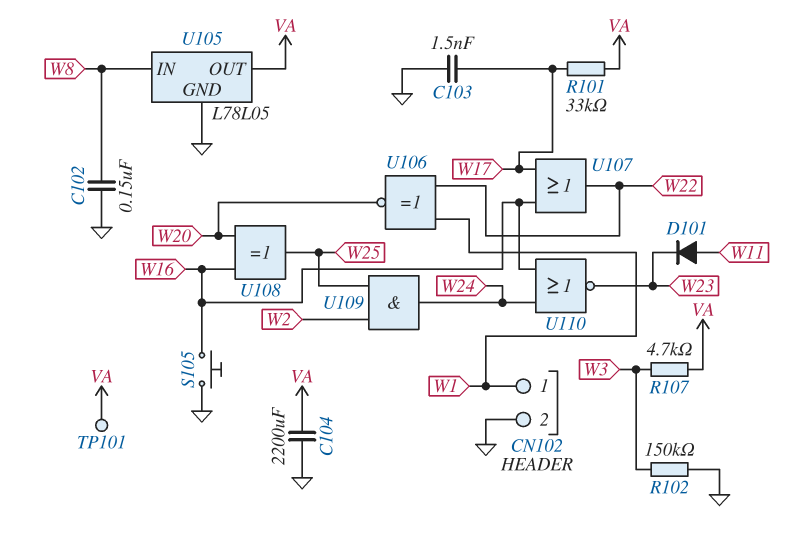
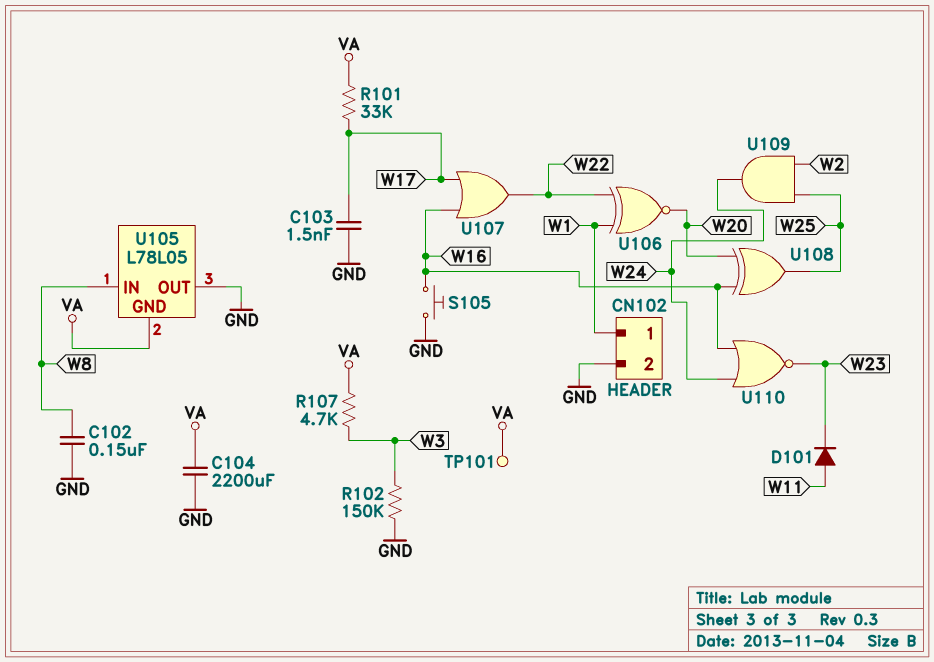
U105 pin GND: GND -> VA
U105 pin OUT: VA -> GND

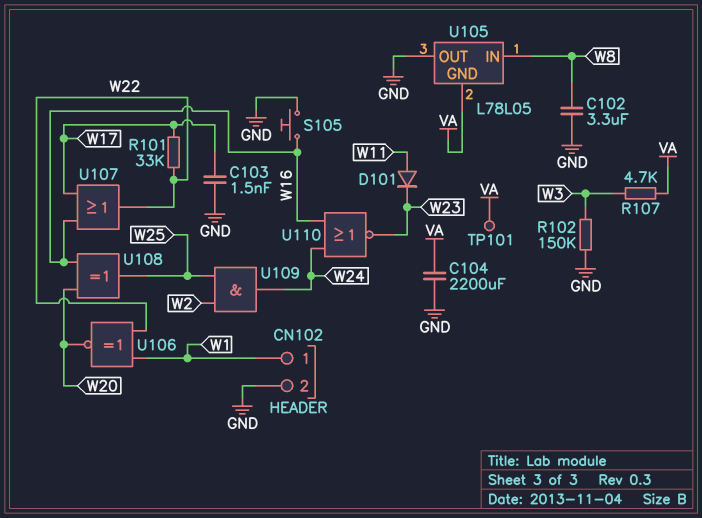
C102: 150nF (GND, W8) -> 3.3uF (GND, W8)
R101: 33k (VA, W17) -> 33k (W17, W22)

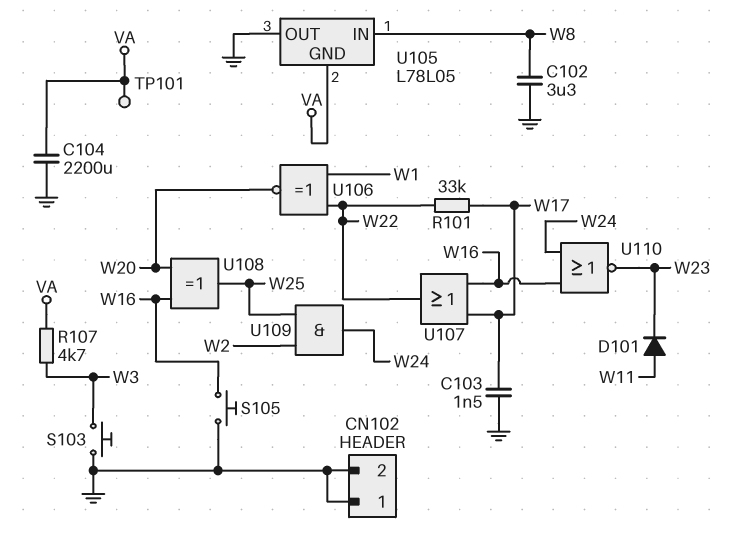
CN102 pin 1: W1 -> GND
R102: 150k (GND, W3) -> none
S103: none -> button (GND, W3)

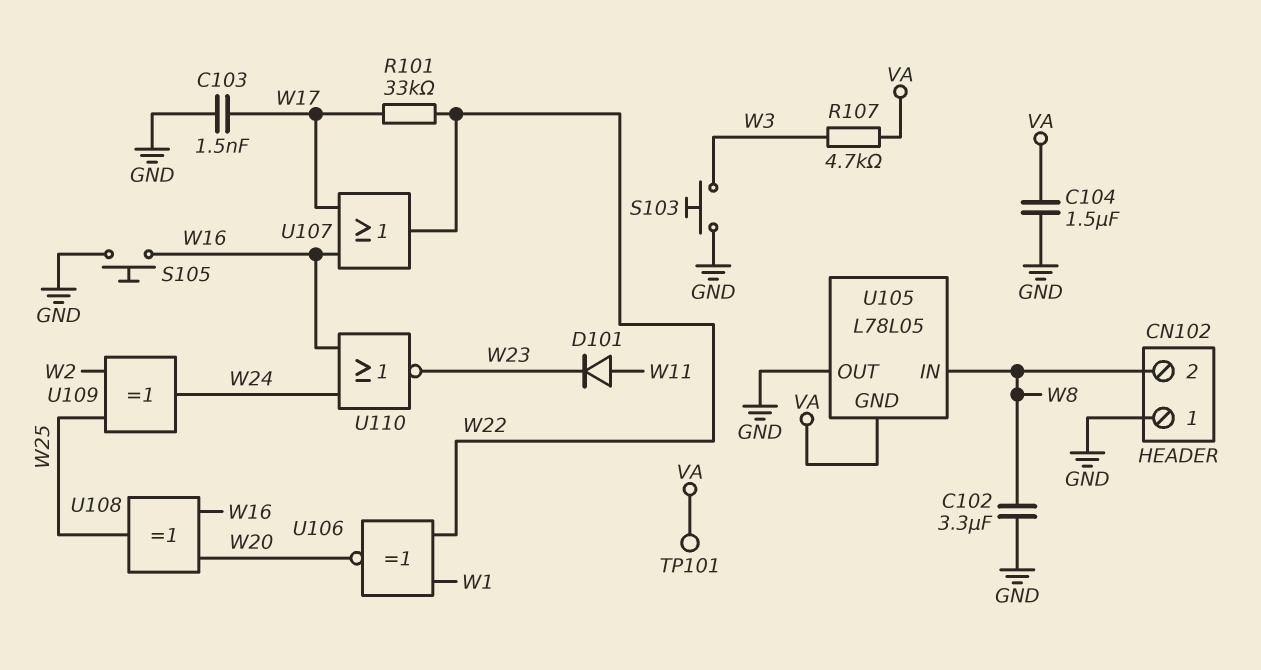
C104: 2200uF (GND, VA) -> 1.5uF (GND, VA)
CN102 pin 2: GND -> W8
U109: AND (in W2, in W25, out W24) -> XOR (in W2, in W25, out W24)

